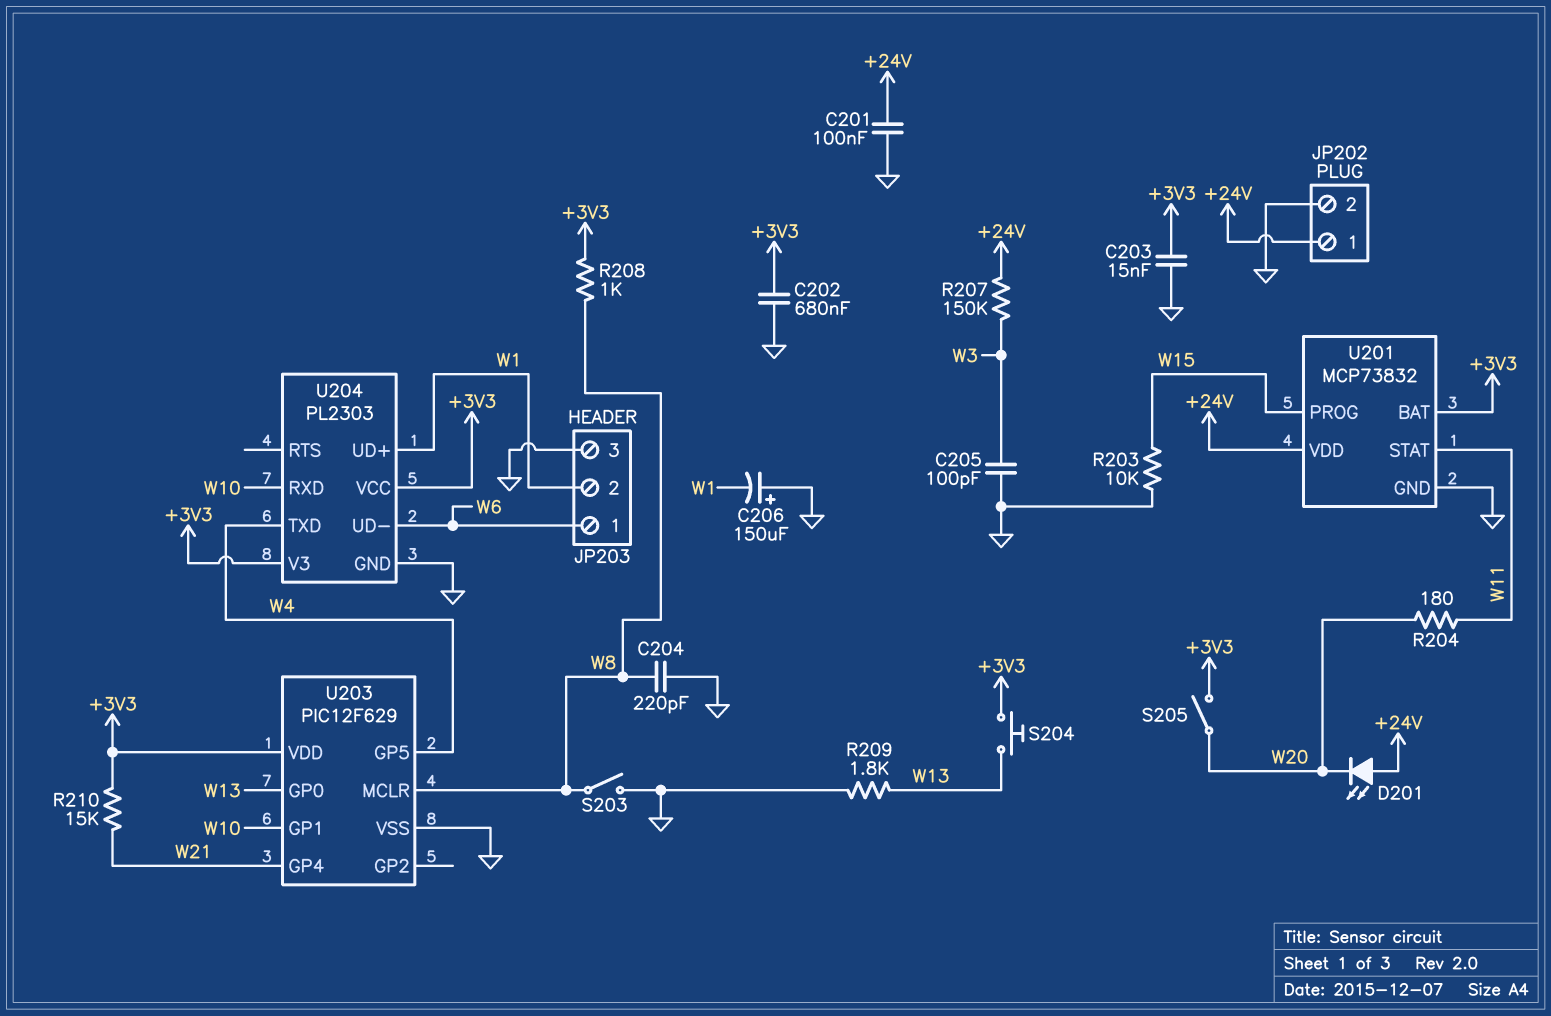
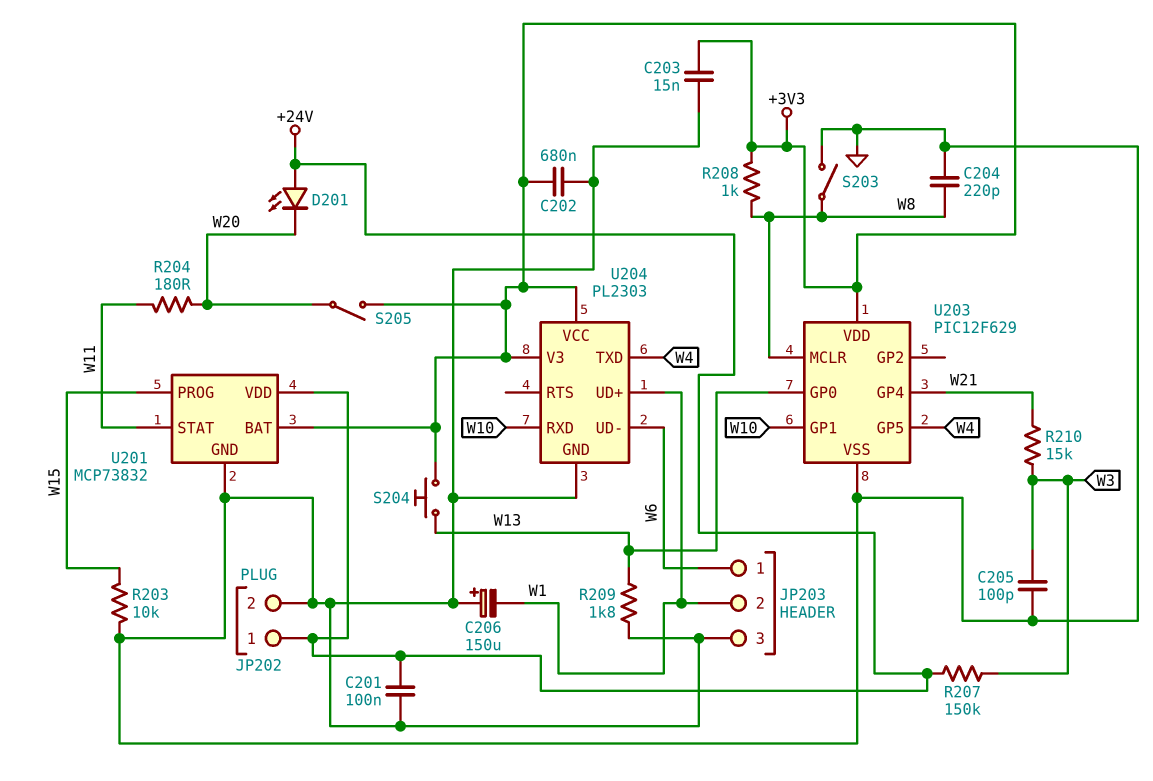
R210: 15k (+3V3, W21) -> 15k (W3, W21)

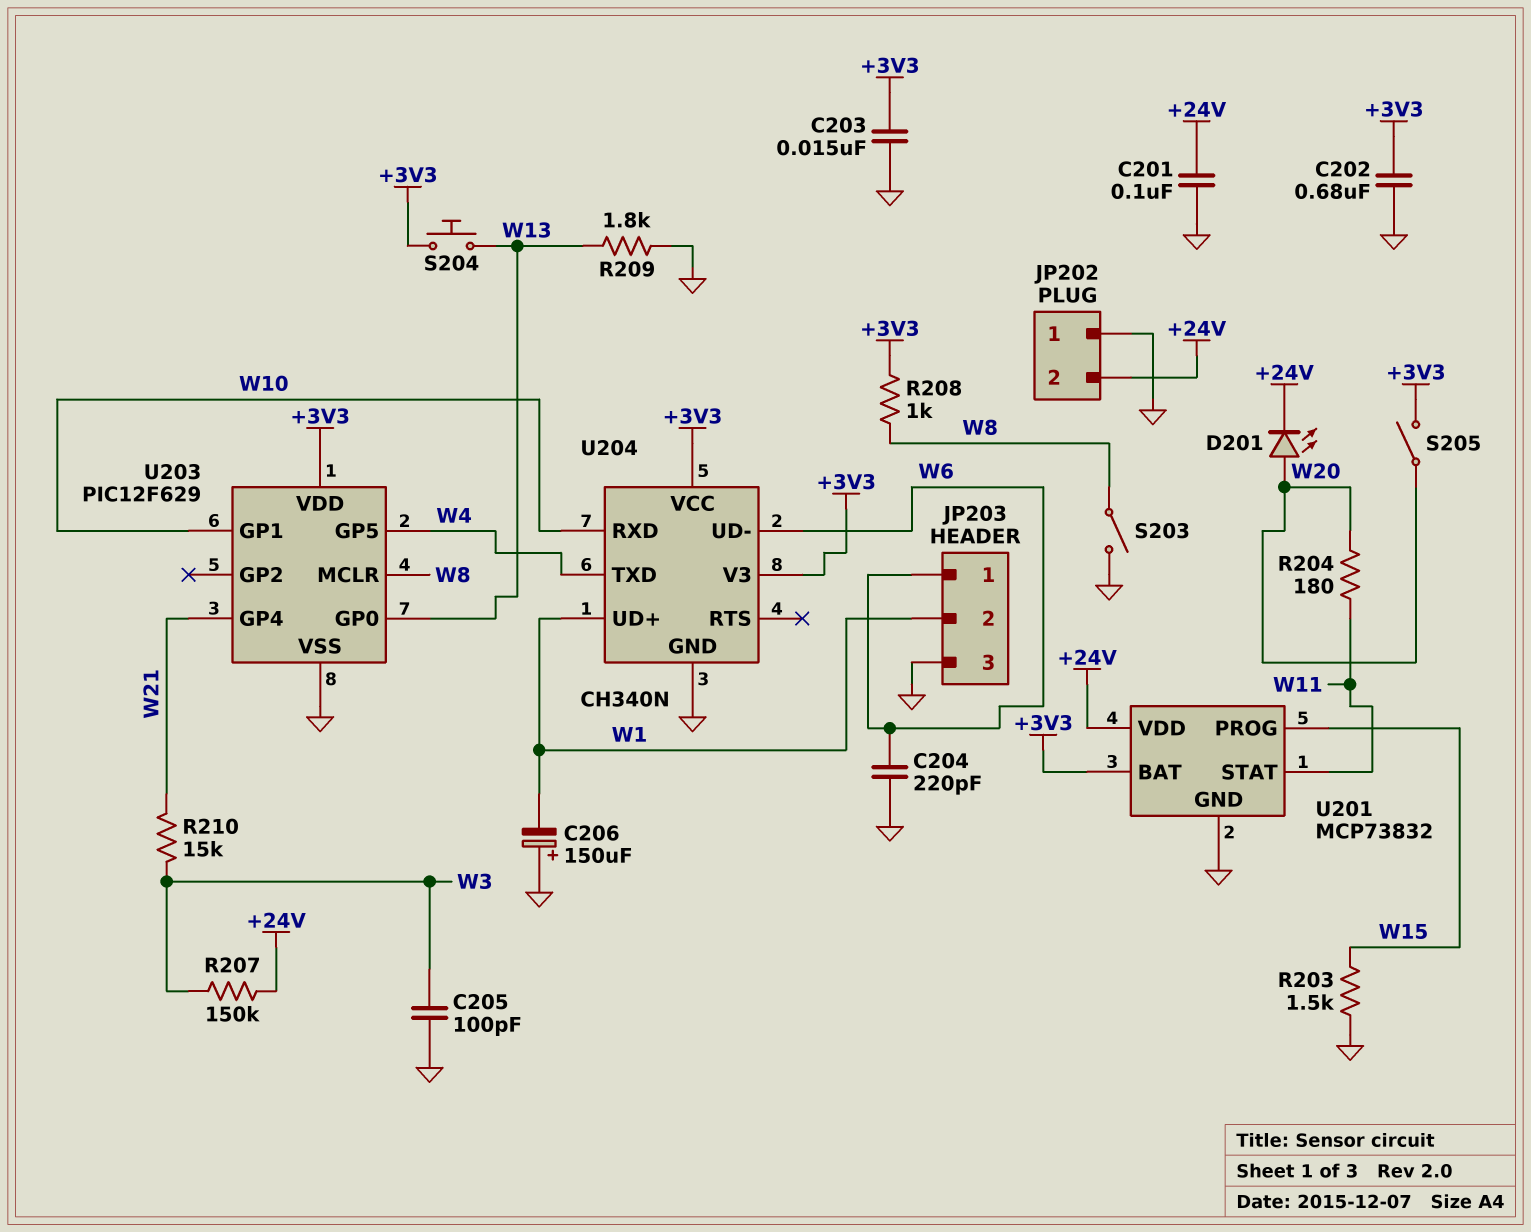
C204: 220pF (GND, W8) -> 220pF (GND, W6)
D201: LED (A +24V, K W20) -> LED (A W20, K +24V)
JP202 pin 1: +24V -> GND
JP202 pin 2: GND -> +24V
R203: 10k (GND, W15) -> 1.5k (GND, W15)
U204: PL2303 -> CH340N

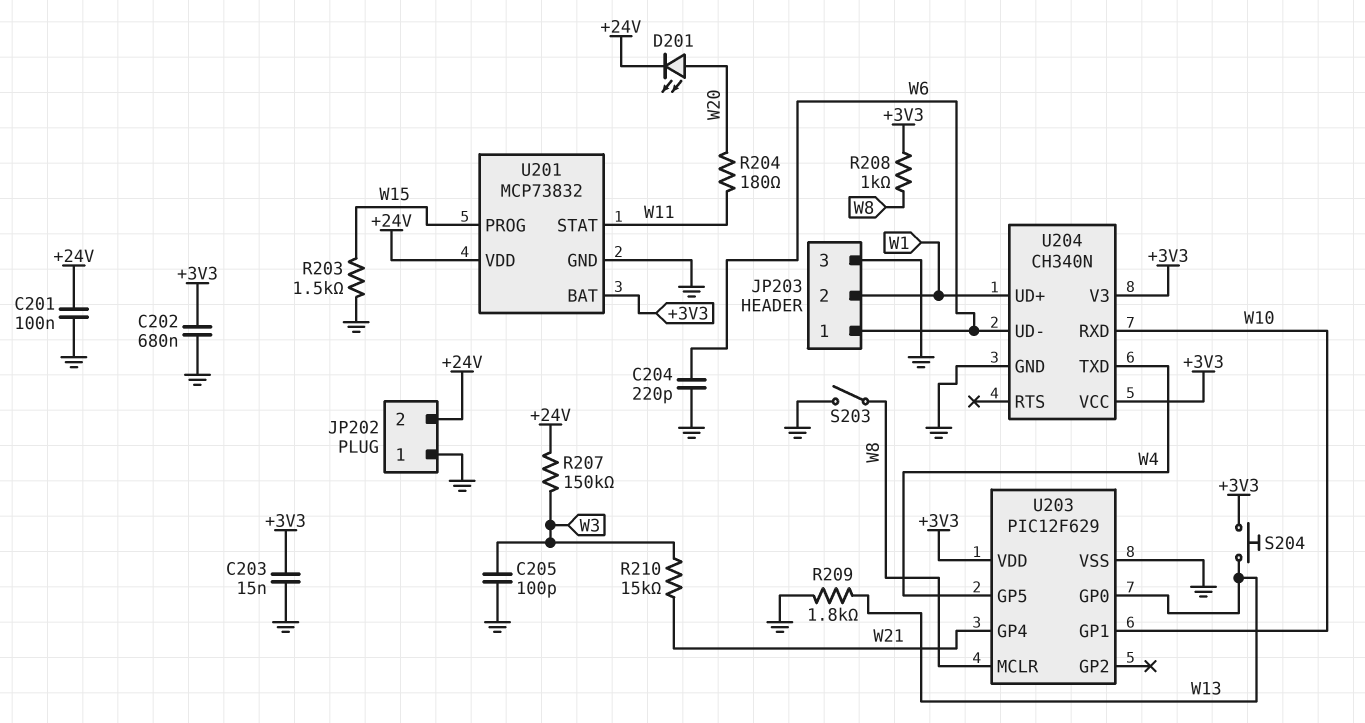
C206: 150uF (plus GND, minus W1) -> none
S205: switch (+3V3, W20) -> none

